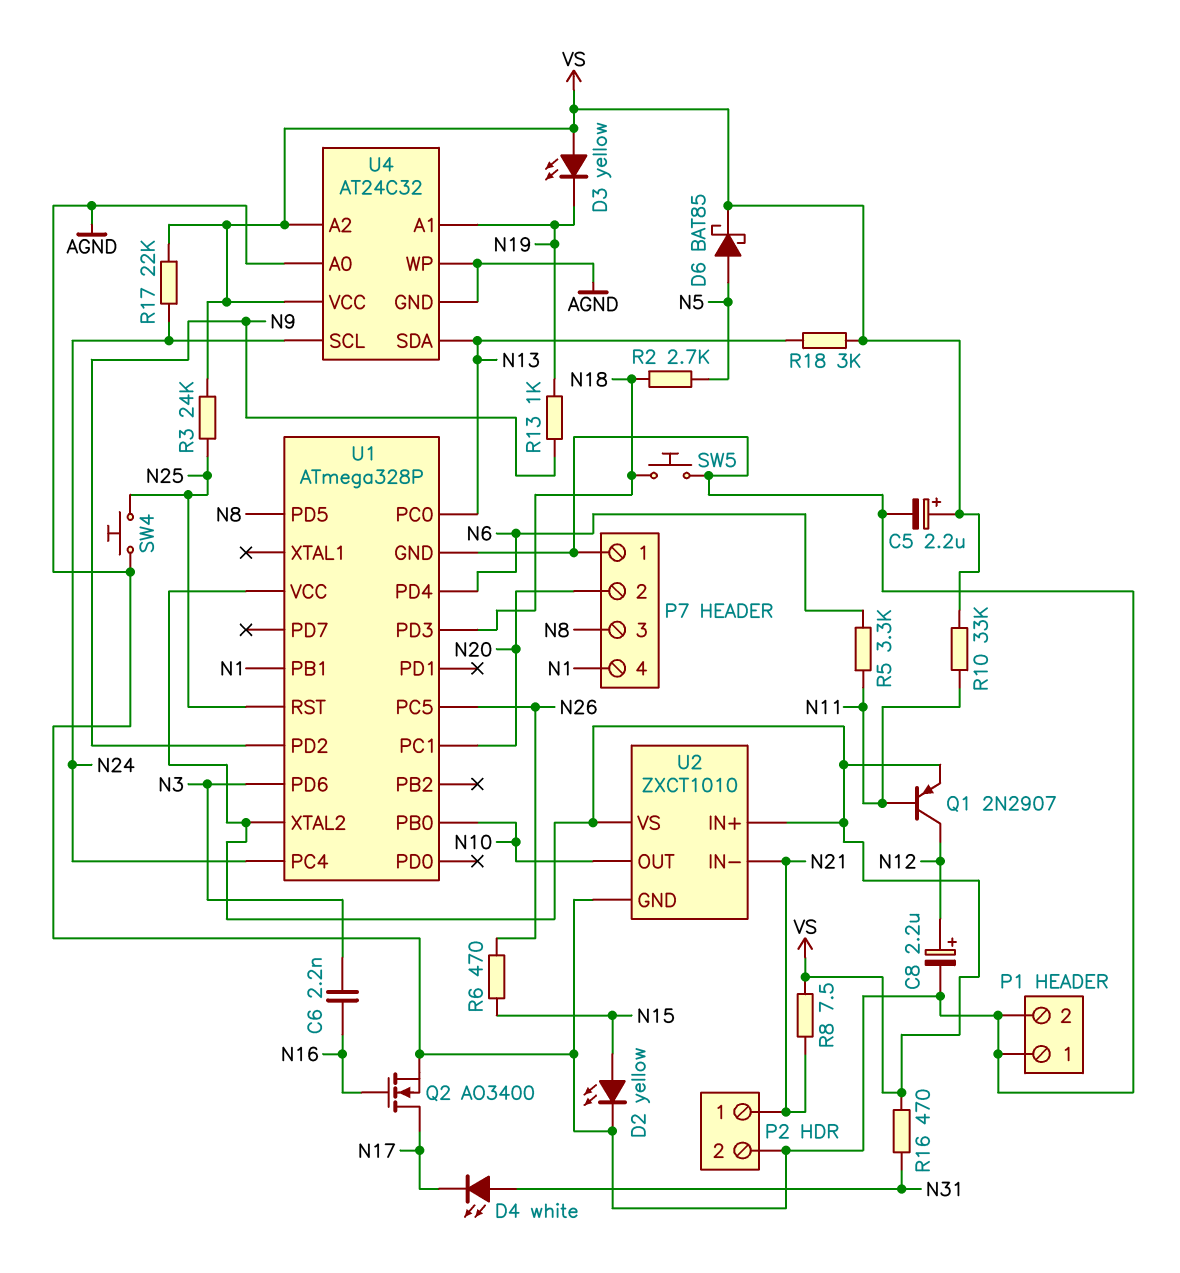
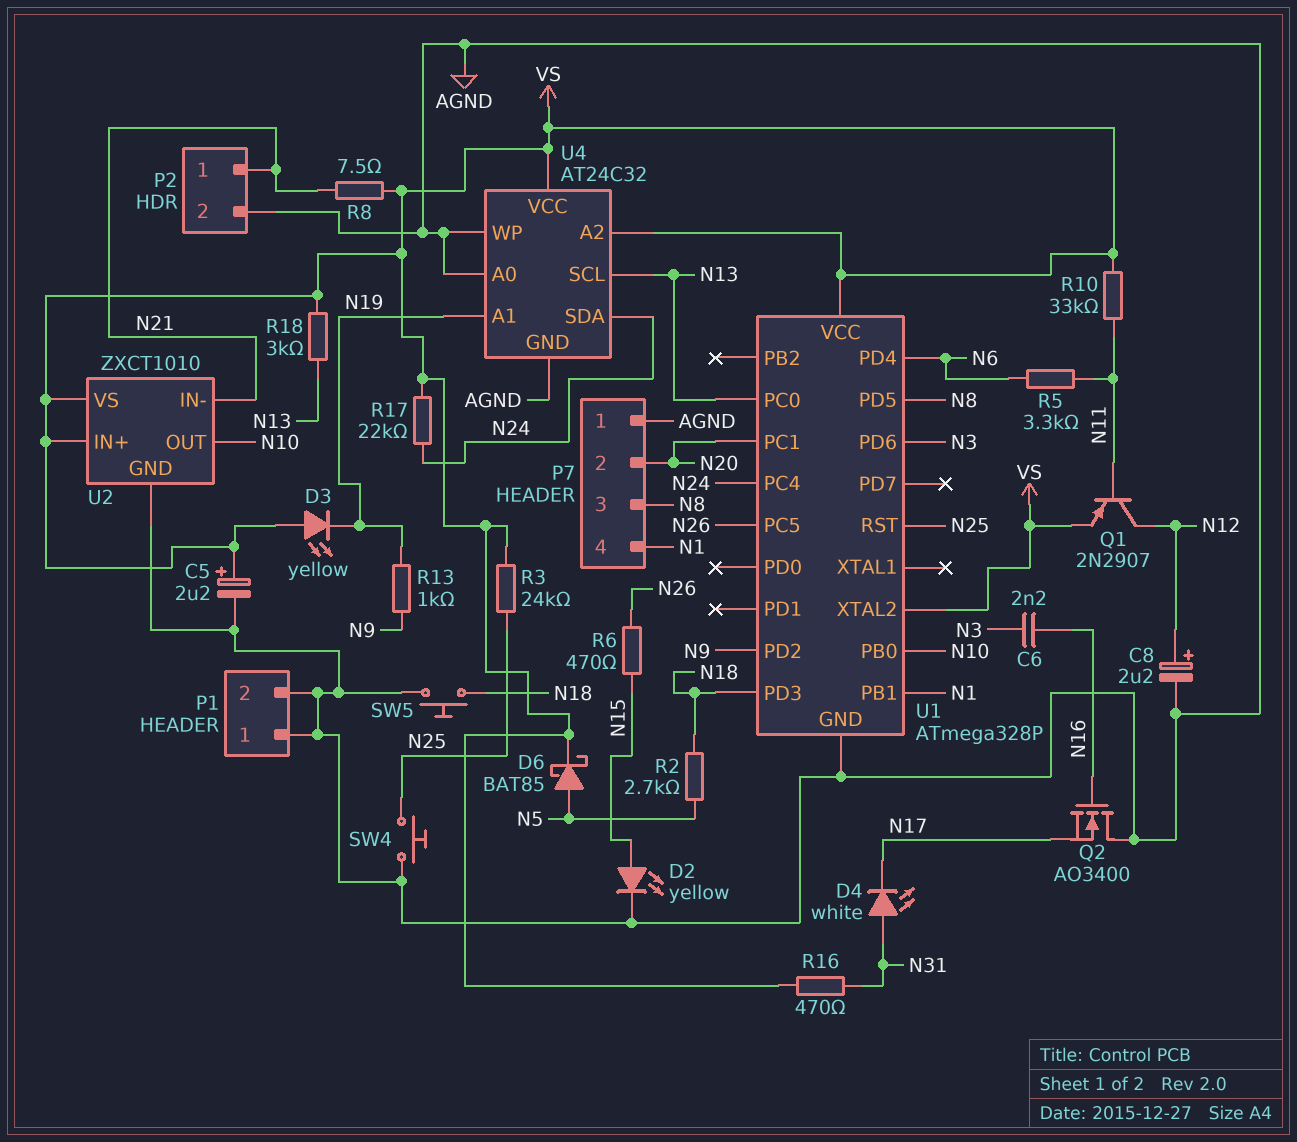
Q2: NMOS AO3400 (G N16, D N17, S AGND) -> NMOS AO3400 (G N16, D AGND, S N17)
U4 pin SCL: N24 -> N13
U4 pin SDA: N13 -> N24

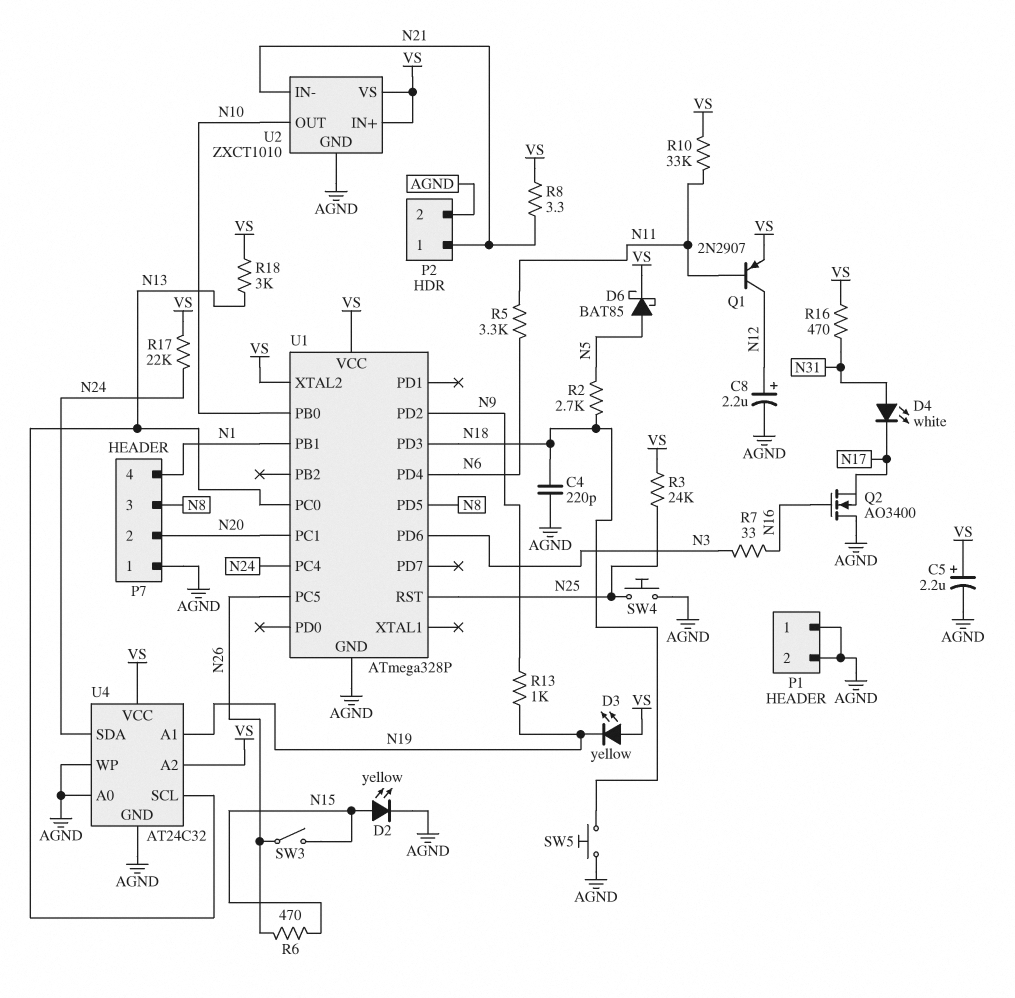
C4: none -> 220pF (AGND, N18)
C6: 2.2nF (N3, N16) -> none
R7: none -> 33 (N3, N16)
R8: 7.5 (N21, VS) -> 3.3 (N21, VS)
SW3: none -> switch (N15, N26)

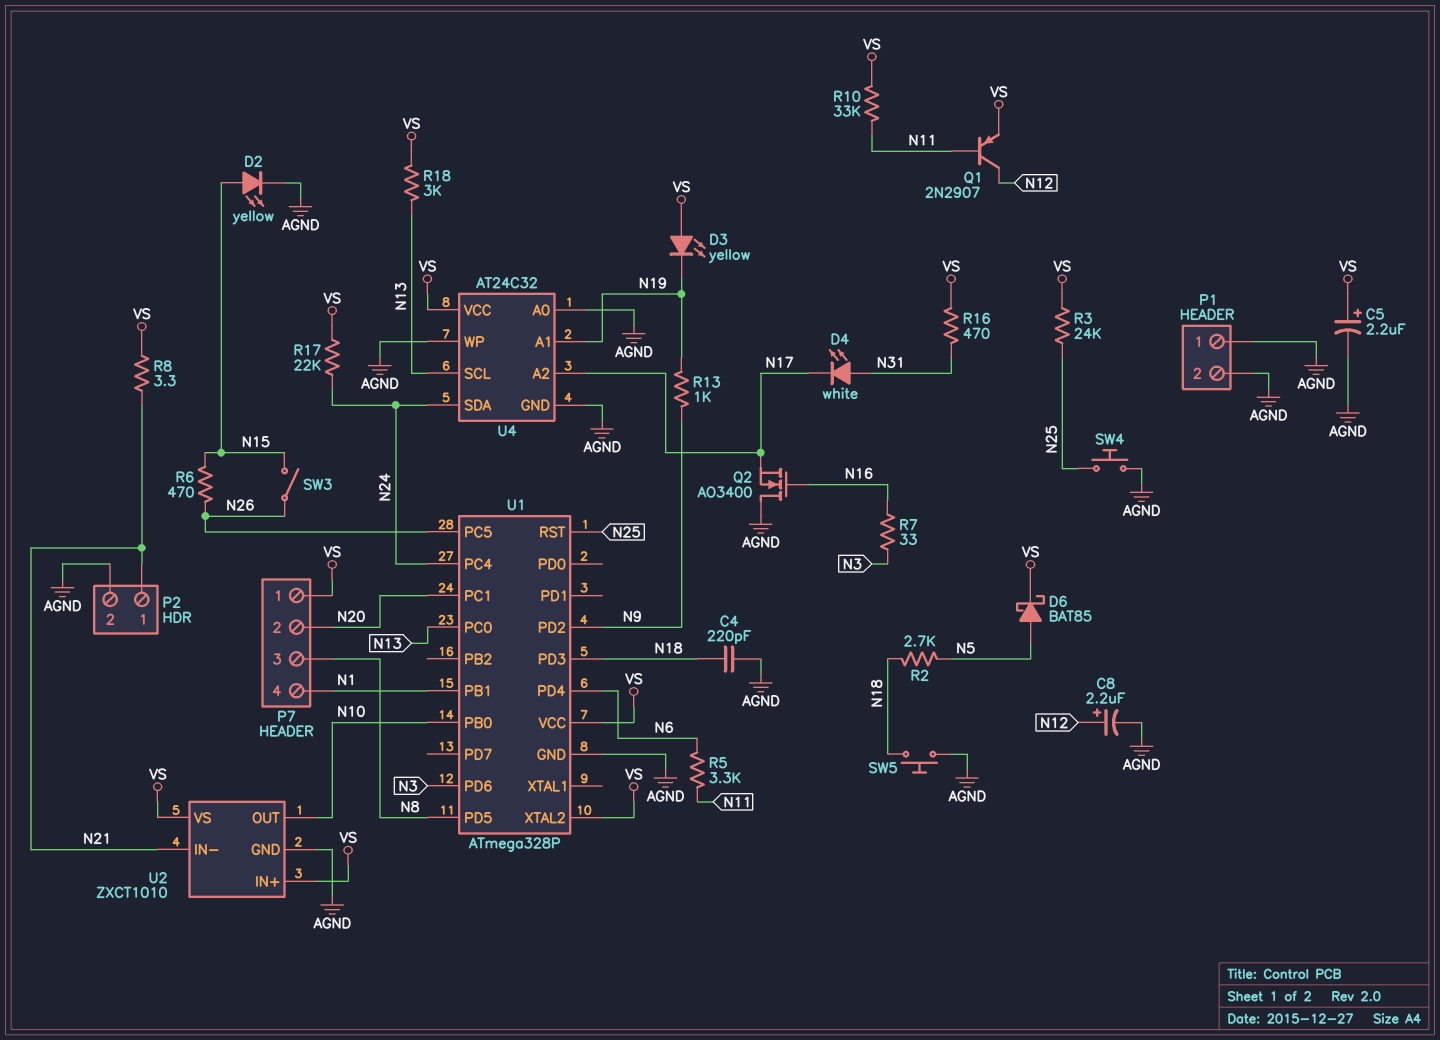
P7 pin 1: AGND -> VS
U4 pin A2: VS -> N17

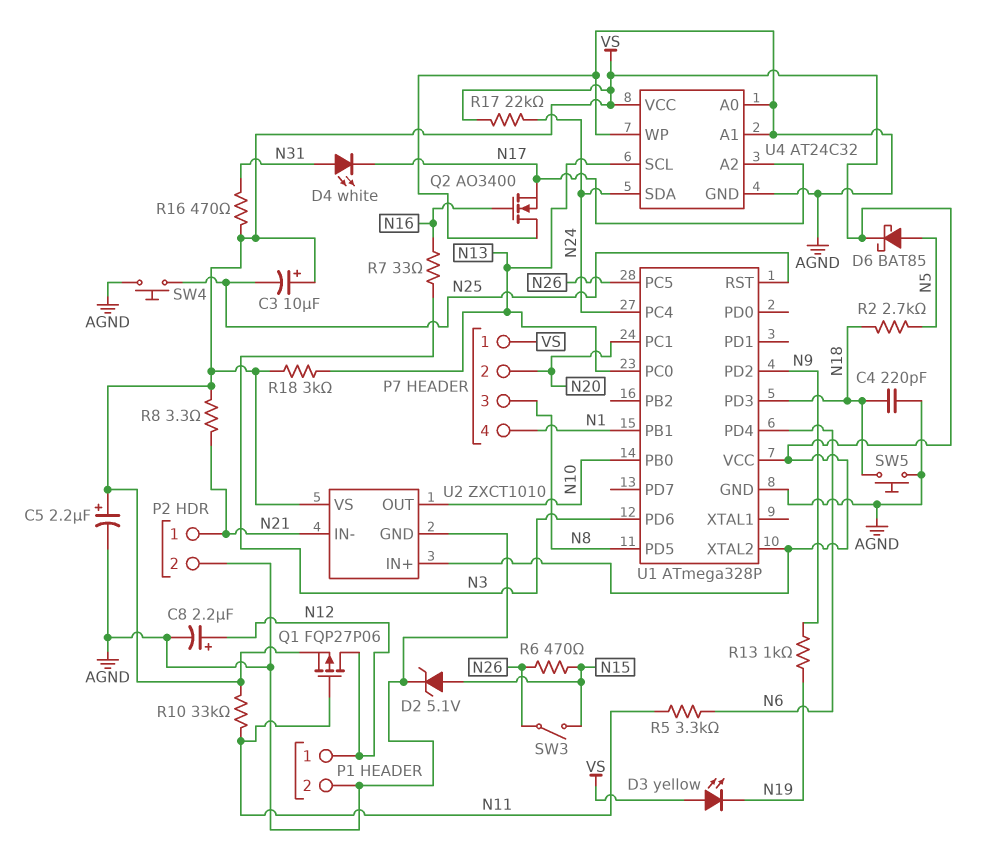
C3: none -> 10uF (plus VS, minus N25)
D2: LED yellow (A N15, K AGND) -> zener 5.1V (A N15, K AGND)
P1 pin 1: AGND -> N12
Q1: PNP 2N2907 (B N11, C N12, E VS) -> PMOS FQP27P06 (G N11, D N12, S VS)
R3: 24k (N25, VS) -> none
U4 pin A1: N19 -> AGND

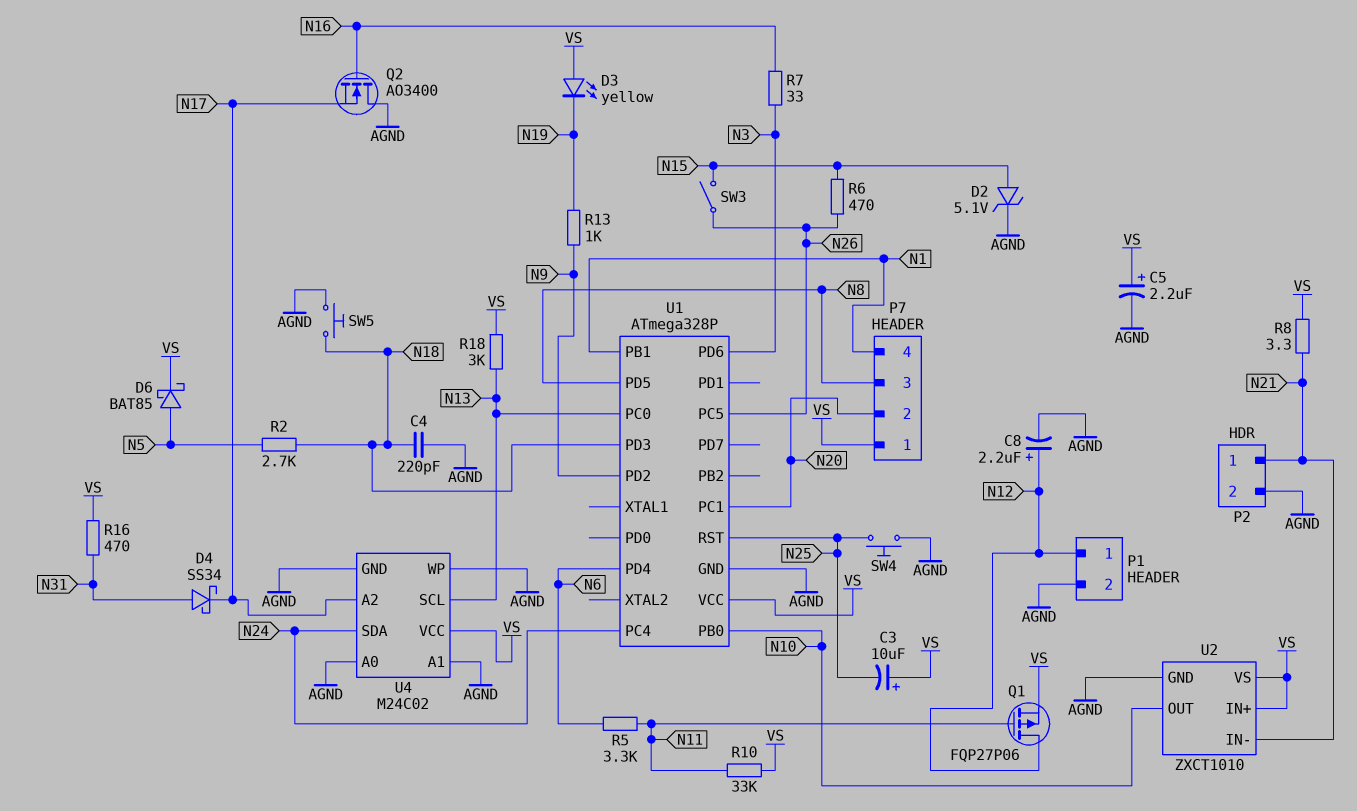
D4: LED white (A N31, K N17) -> schottky SS34 (A N31, K N17)
R17: 22k (N24, VS) -> none
U1 pin XTAL2: VS -> none
U4: AT24C32 -> M24C02

